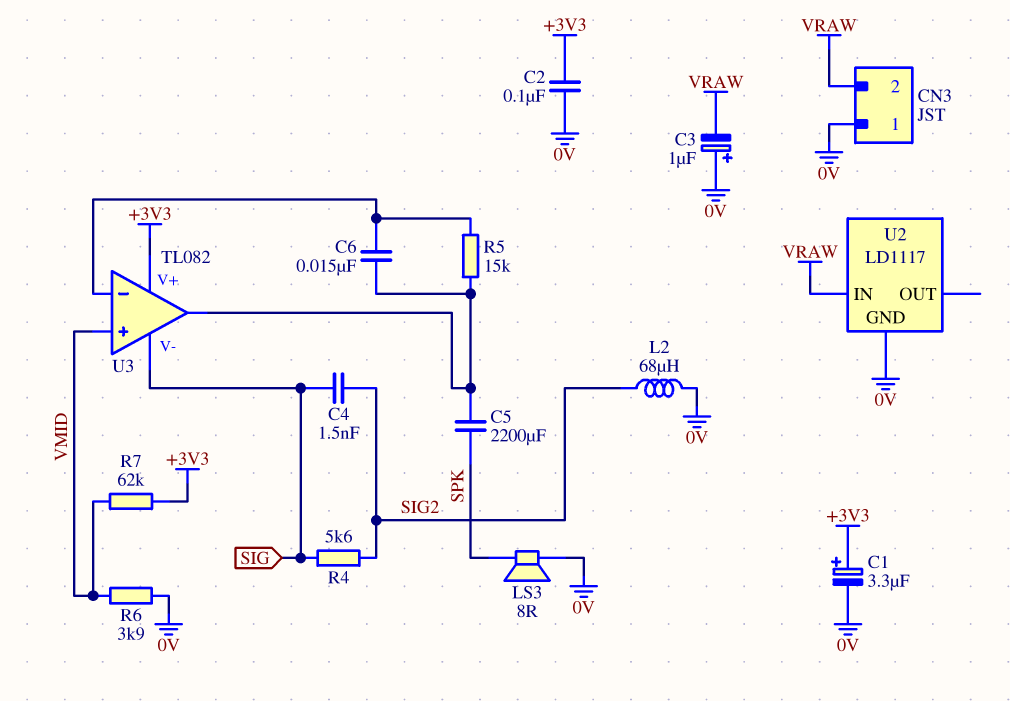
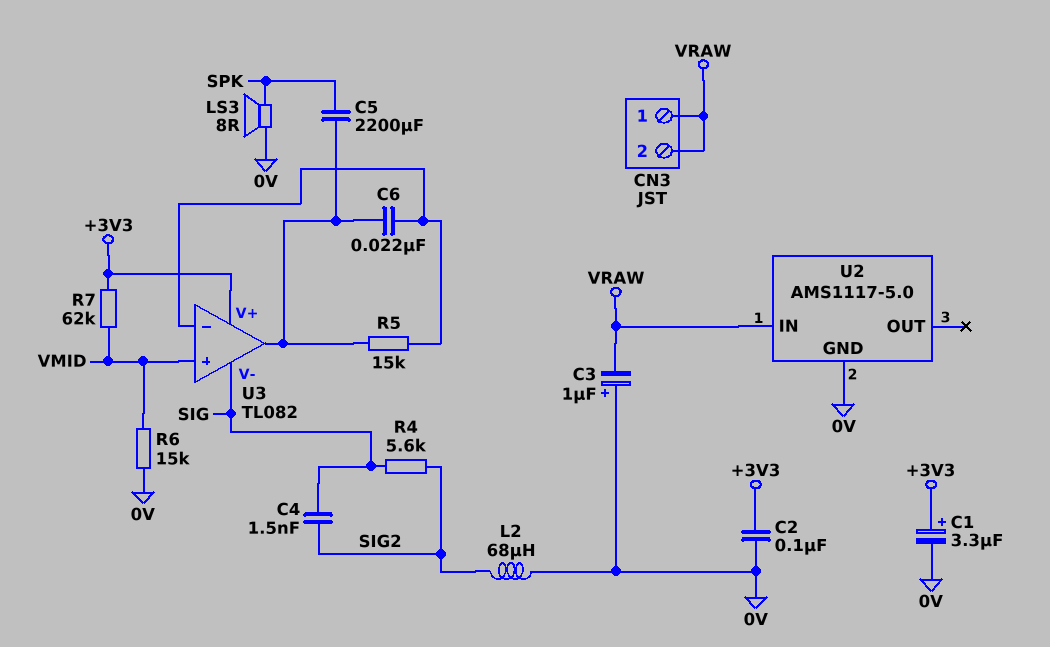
C6: 15nF (U3/in-, U3/out) -> 22nF (U3/in-, U3/out)
CN3 pin 1: 0V -> VRAW
R6: 3.9k (0V, VMID) -> 15k (0V, VMID)
U2: LD1117 -> AMS1117-5.0

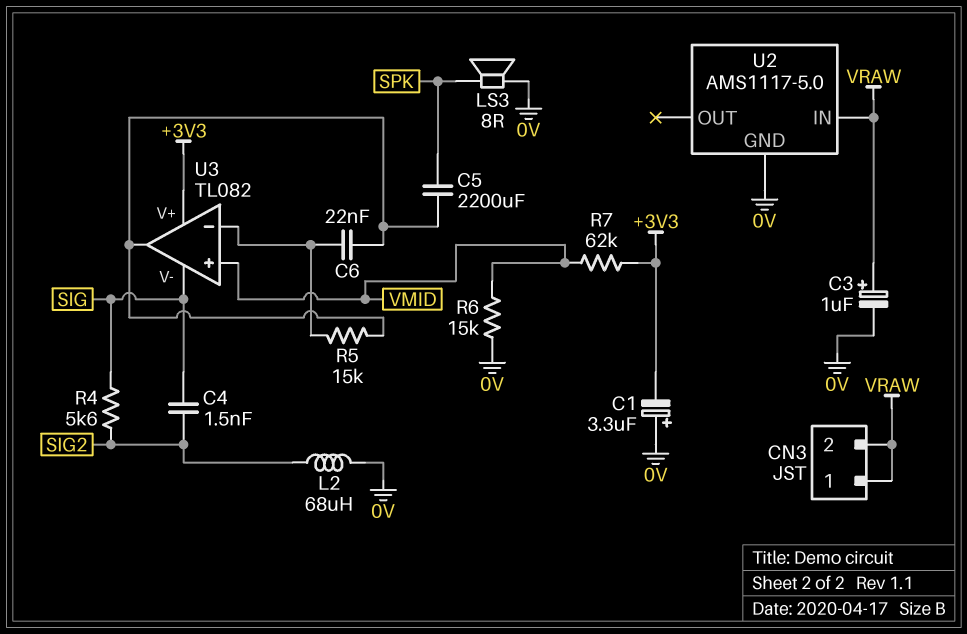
C1: 3.3uF (plus +3V3, minus 0V) -> 3.3uF (plus 0V, minus +3V3)
C2: 100nF (+3V3, 0V) -> none
C3: 1uF (plus 0V, minus VRAW) -> 1uF (plus VRAW, minus 0V)

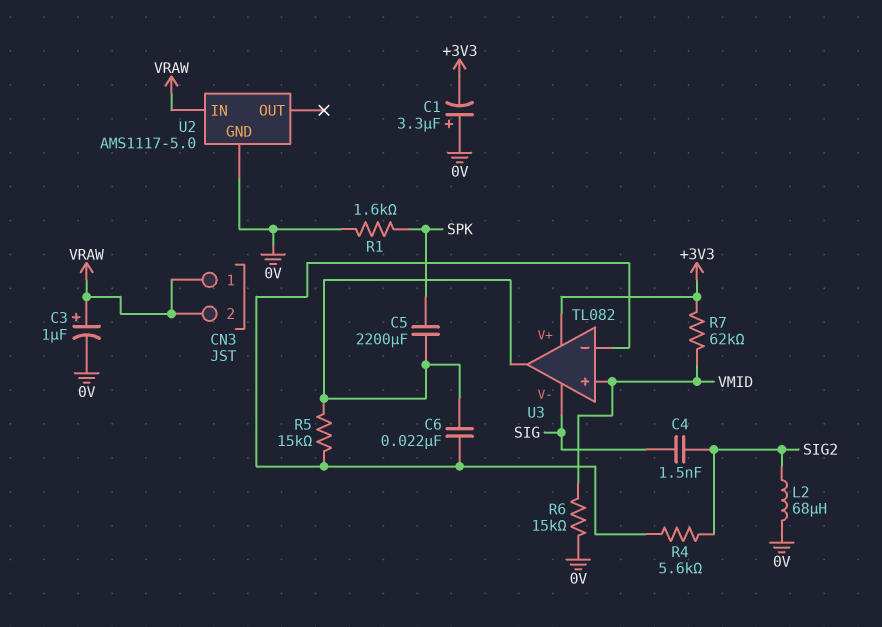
LS3: speaker 8R (0V, SPK) -> none
R1: none -> 1.6k (0V, SPK)
R4: 5.6k (SIG, SIG2) -> 5.6k (SIG2, U3/in-)

